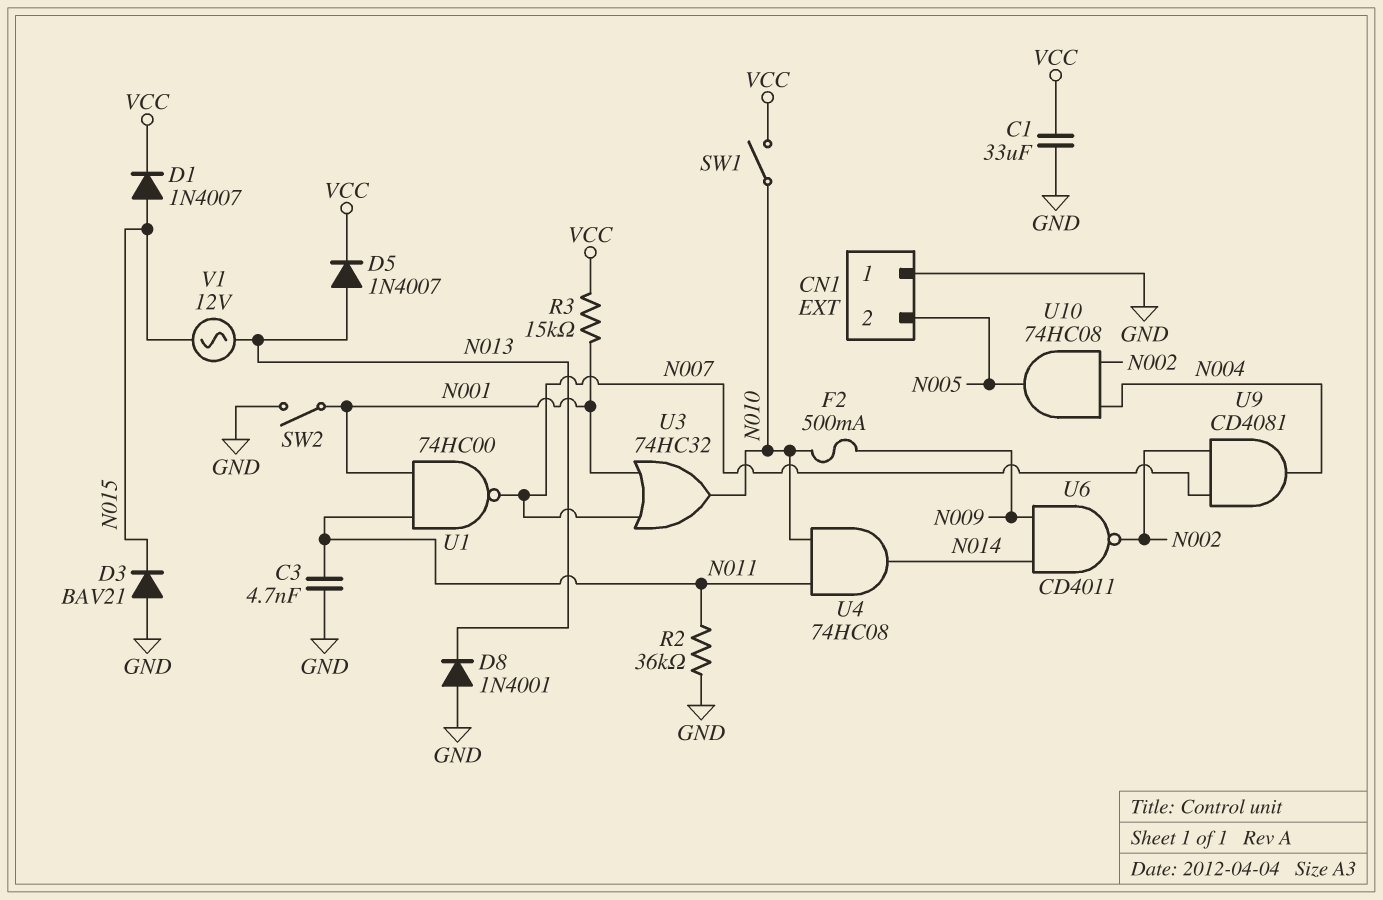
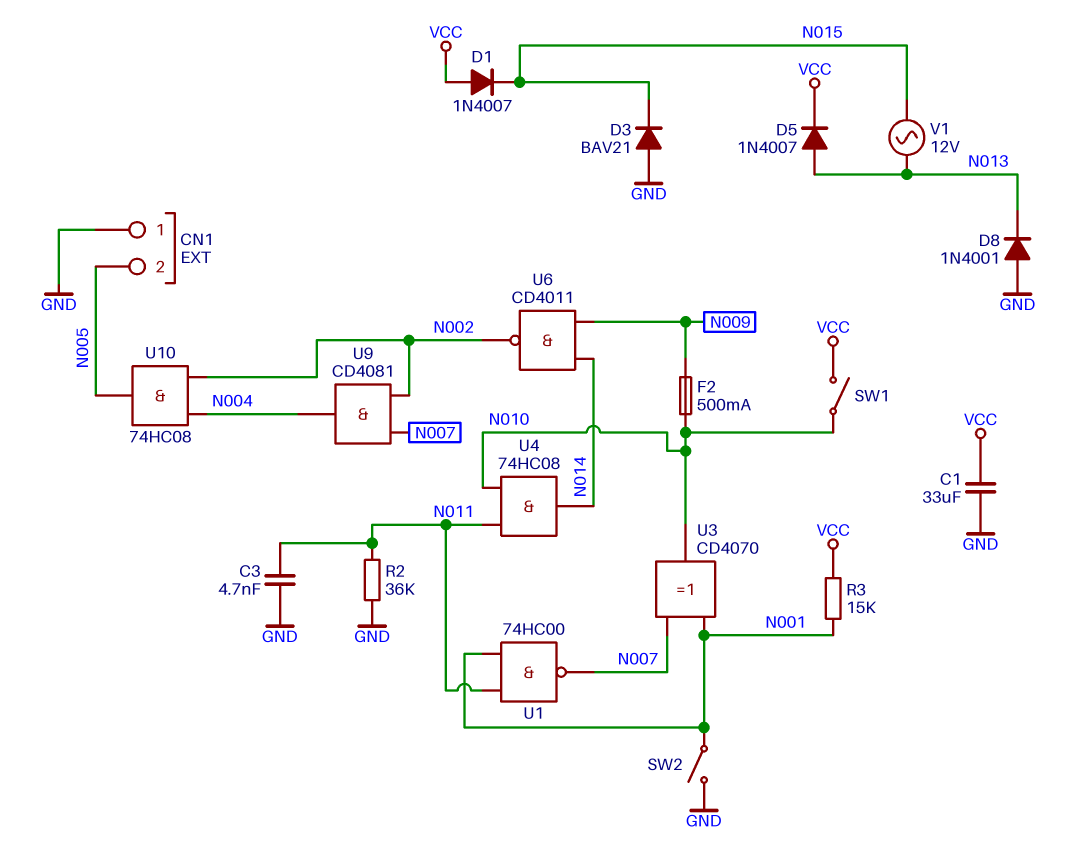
D1: diode 1N4007 (A N015, K VCC) -> diode 1N4007 (A VCC, K N015)
U3: OR 74HC32 (in N001, in N007, out N010) -> XOR CD4070 (in N001, in N007, out N010)

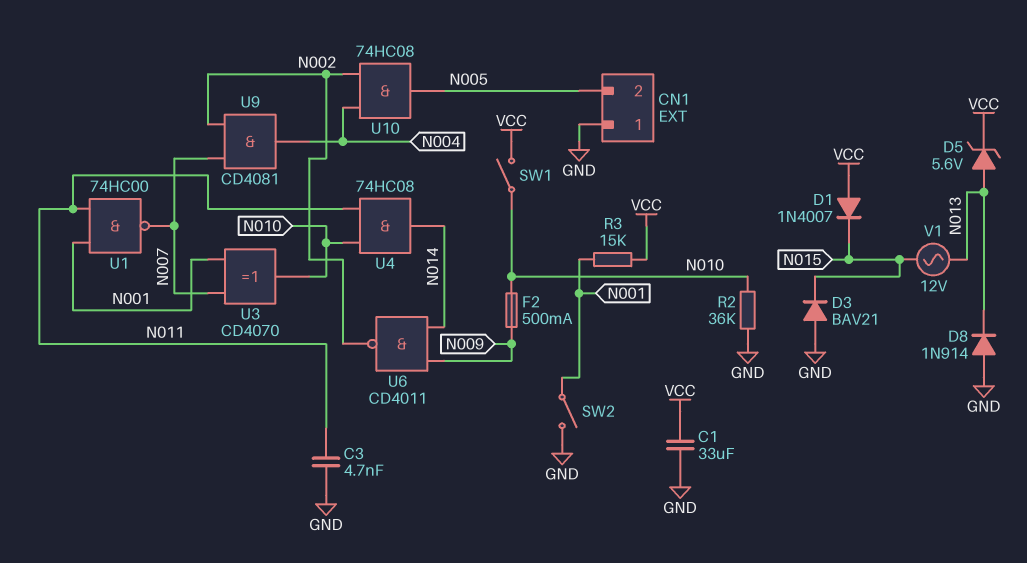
D5: diode 1N4007 (A N013, K VCC) -> zener 5.6V (A N013, K VCC)
D8: diode 1N4001 (A GND, K N013) -> diode 1N914 (A GND, K N013)
R2: 36k (GND, N011) -> 36k (GND, N010)

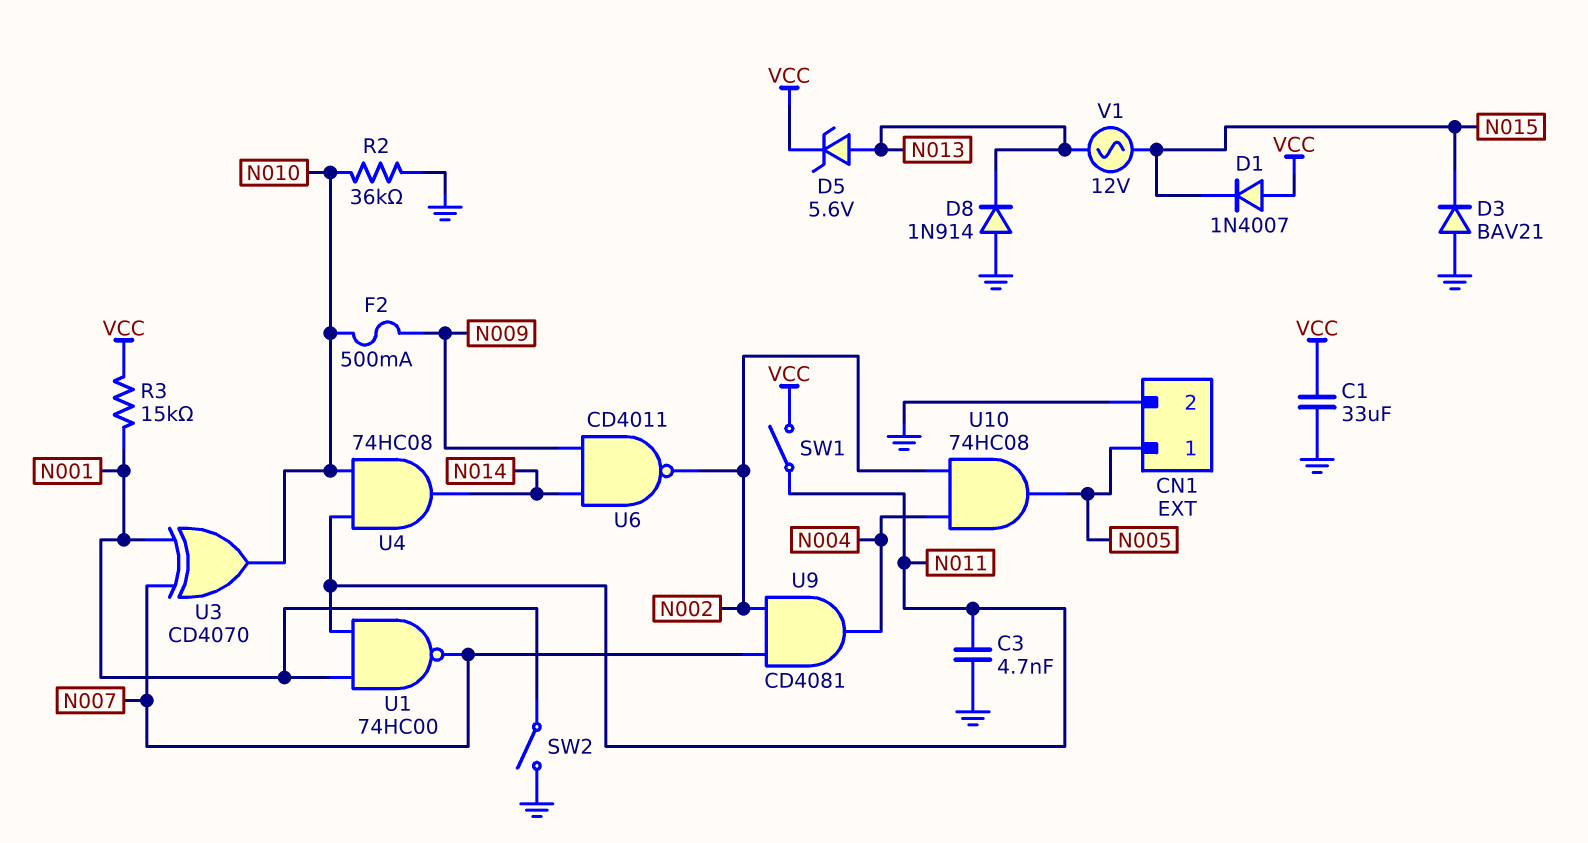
CN1 pin 1: GND -> N005
CN1 pin 2: N005 -> GND
SW1: switch (N010, VCC) -> switch (N011, VCC)

